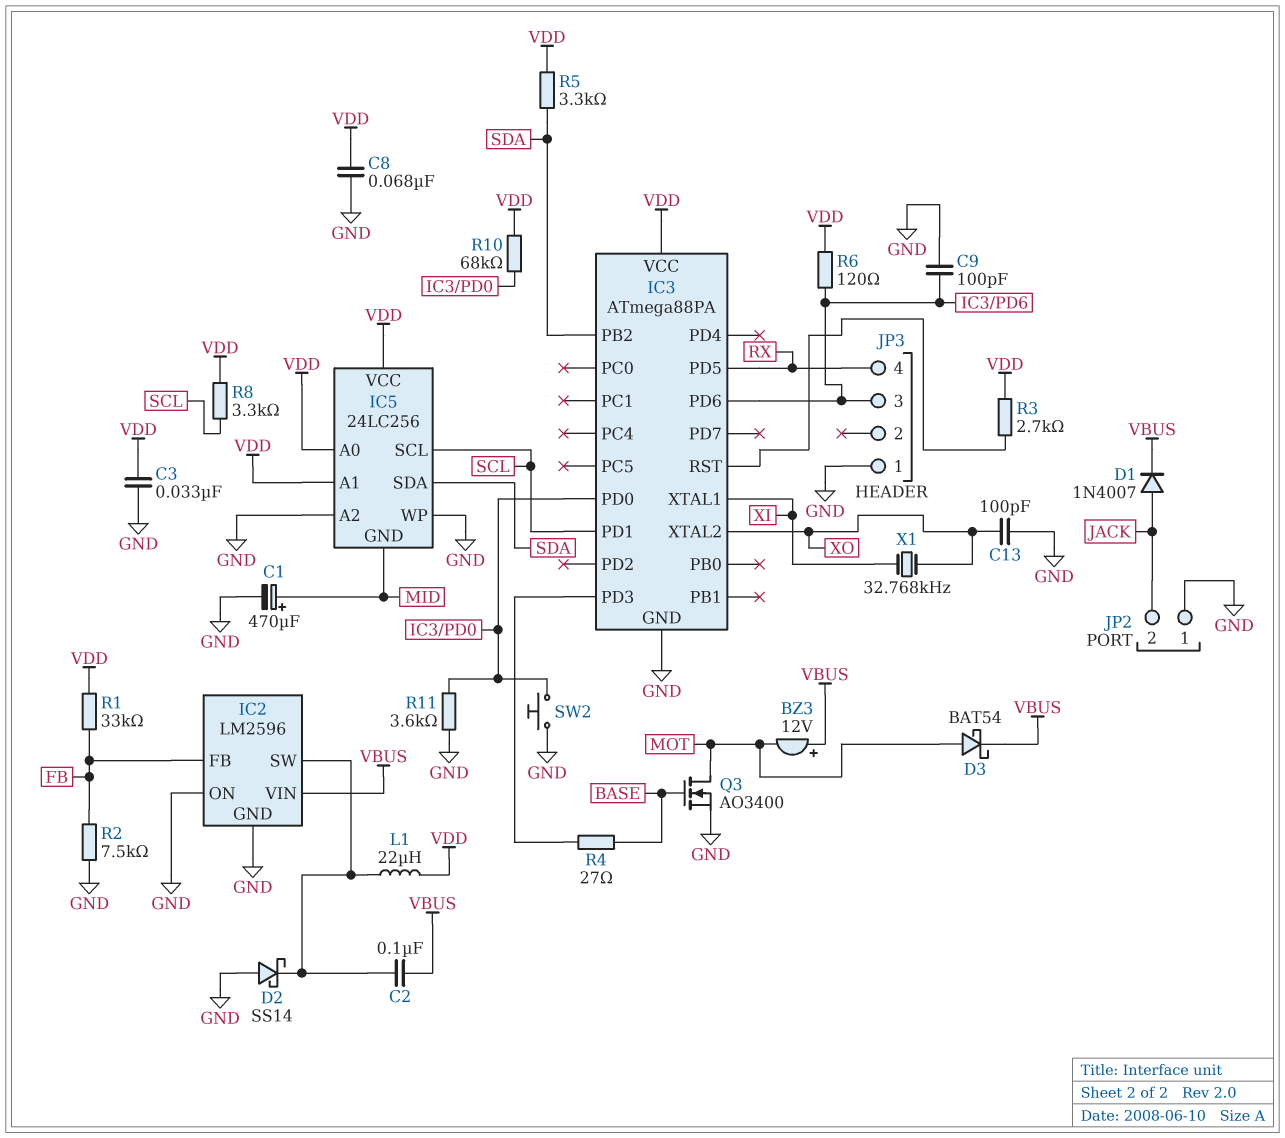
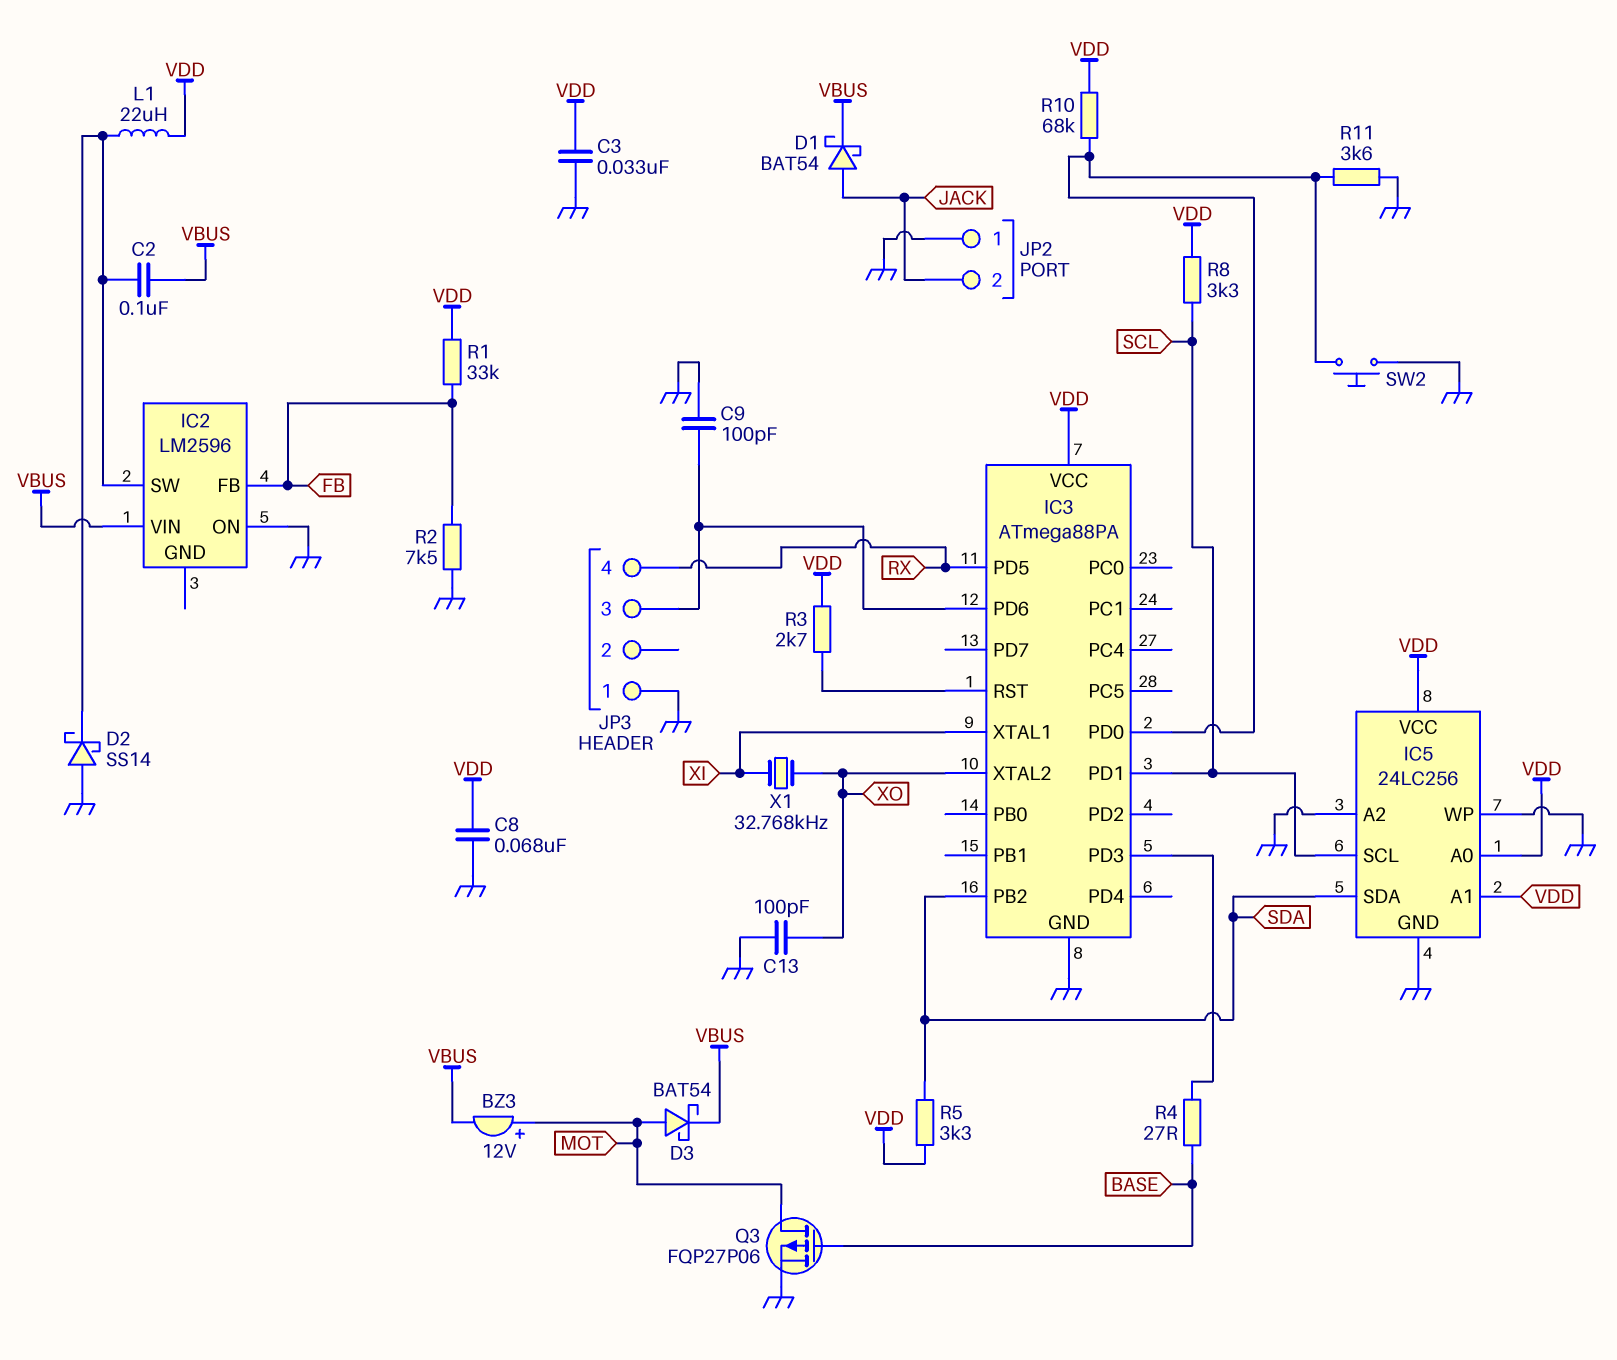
BZ3: buzzer 12V (plus VBUS, minus MOT) -> buzzer 12V (plus MOT, minus VBUS)
C1: 470uF (plus MID, minus GND) -> none
D1: diode 1N4007 (A JACK, K VBUS) -> schottky BAT54 (A JACK, K VBUS)
IC2 pin GND: GND -> none
IC5 pin GND: MID -> GND
Q3: NMOS AO3400 (G BASE, D MOT, S GND) -> PMOS FQP27P06 (G BASE, D MOT, S GND)
R6: 120 (IC3/PD6, VDD) -> none

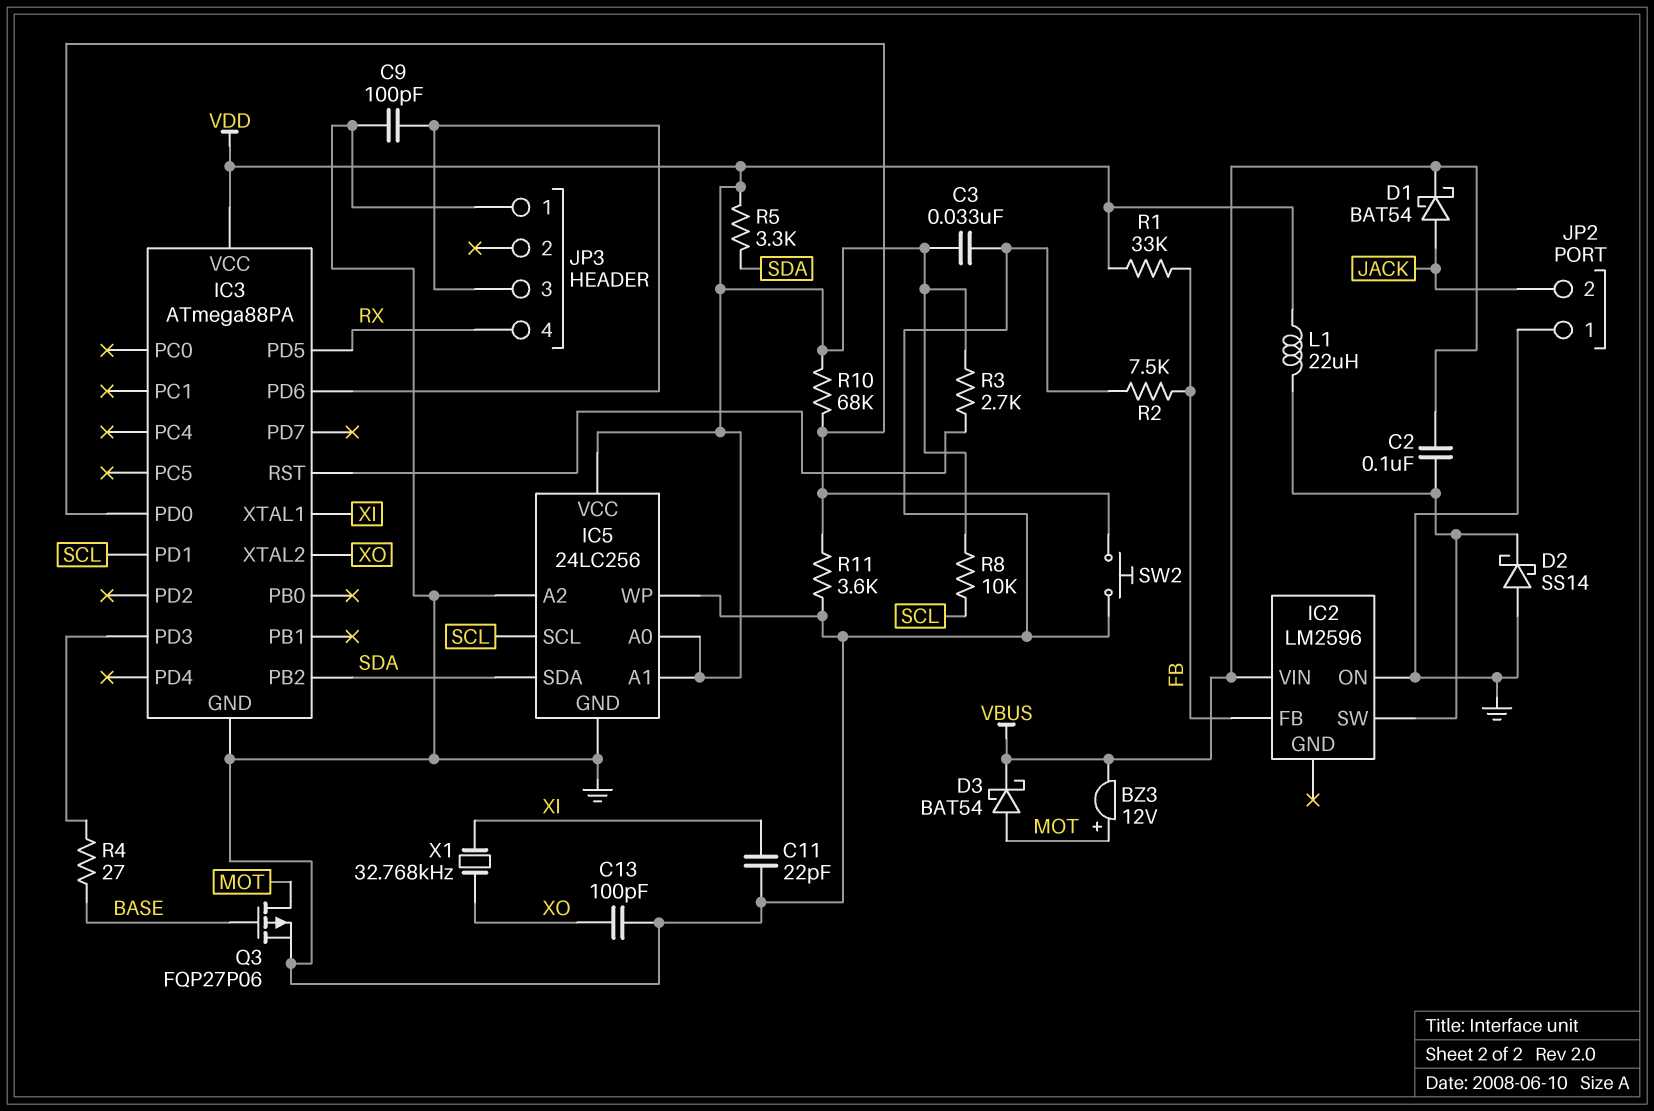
C8: 68nF (GND, VDD) -> none
C11: none -> 22pF (GND, XI)
R8: 3.3k (SCL, VDD) -> 10k (SCL, VDD)

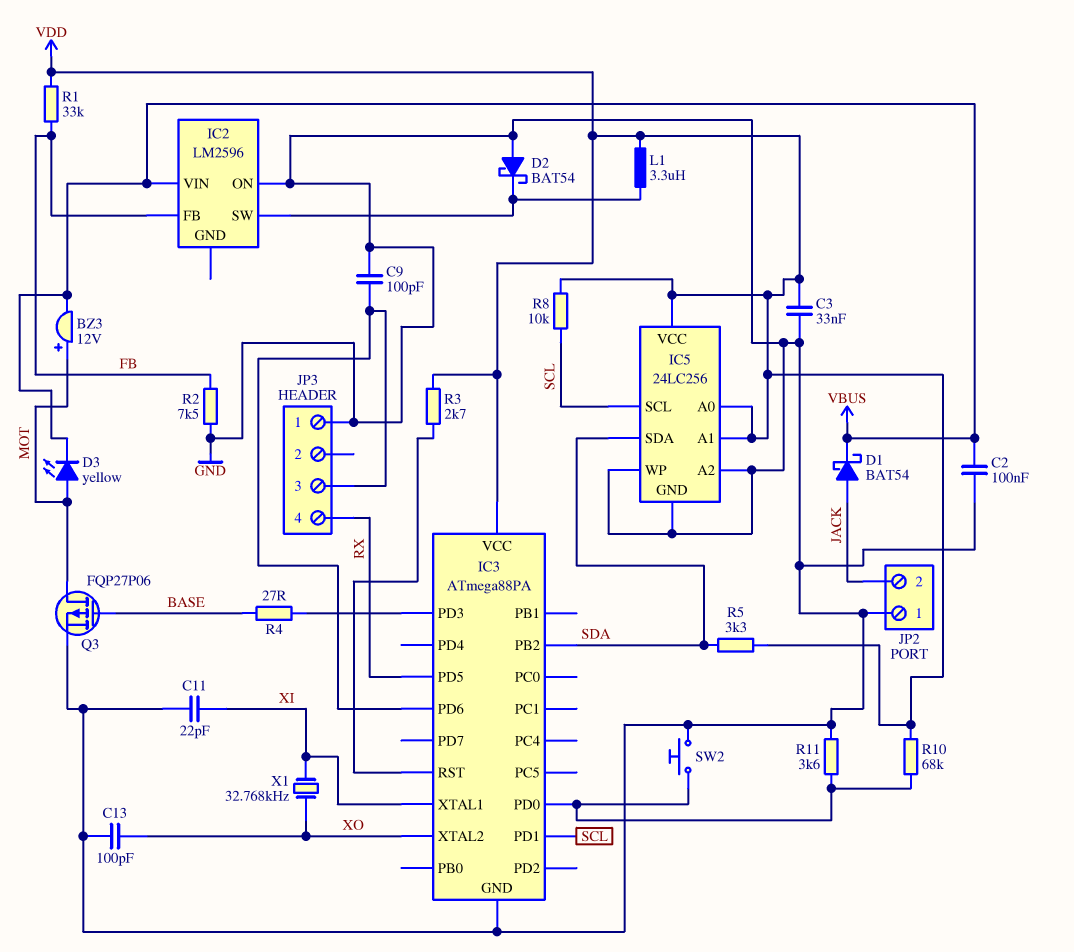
C2: 100nF (IC2/SW, VBUS) -> 100nF (GND, VBUS)
D2: schottky SS14 (A GND, K IC2/SW) -> schottky BAT54 (A GND, K IC2/SW)
D3: schottky BAT54 (A MOT, K VBUS) -> LED yellow (A MOT, K VBUS)
L1: 22uH (IC2/SW, VDD) -> 3.3uH (IC2/SW, VDD)

